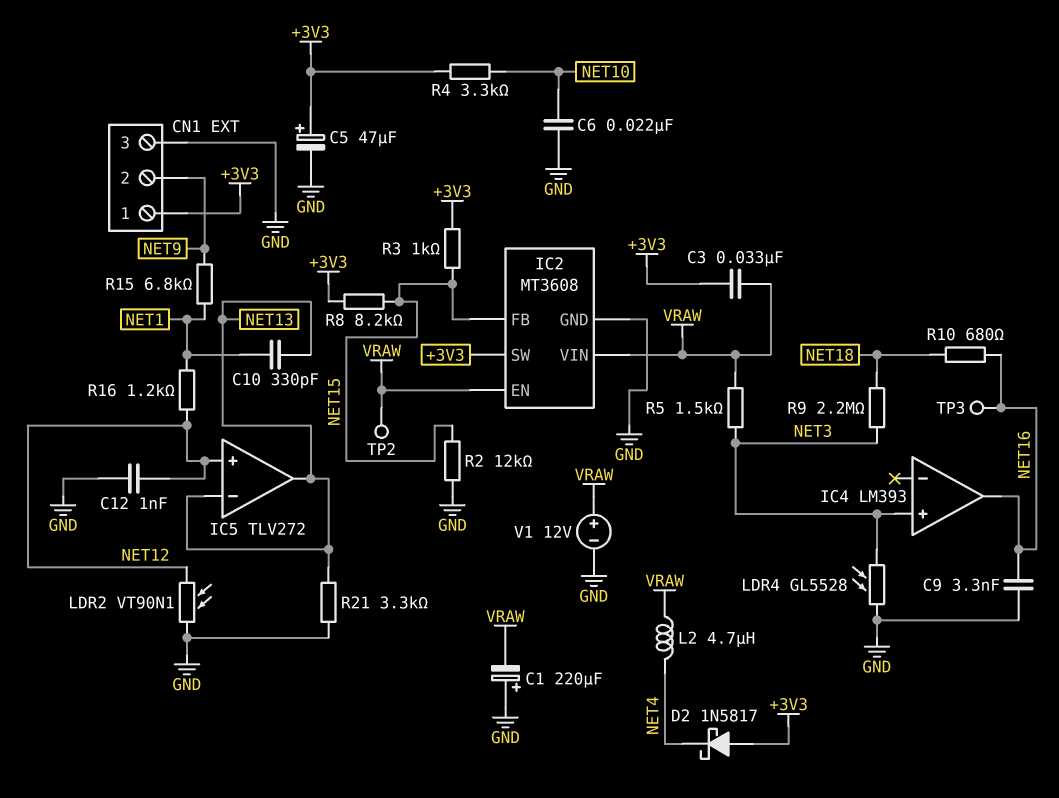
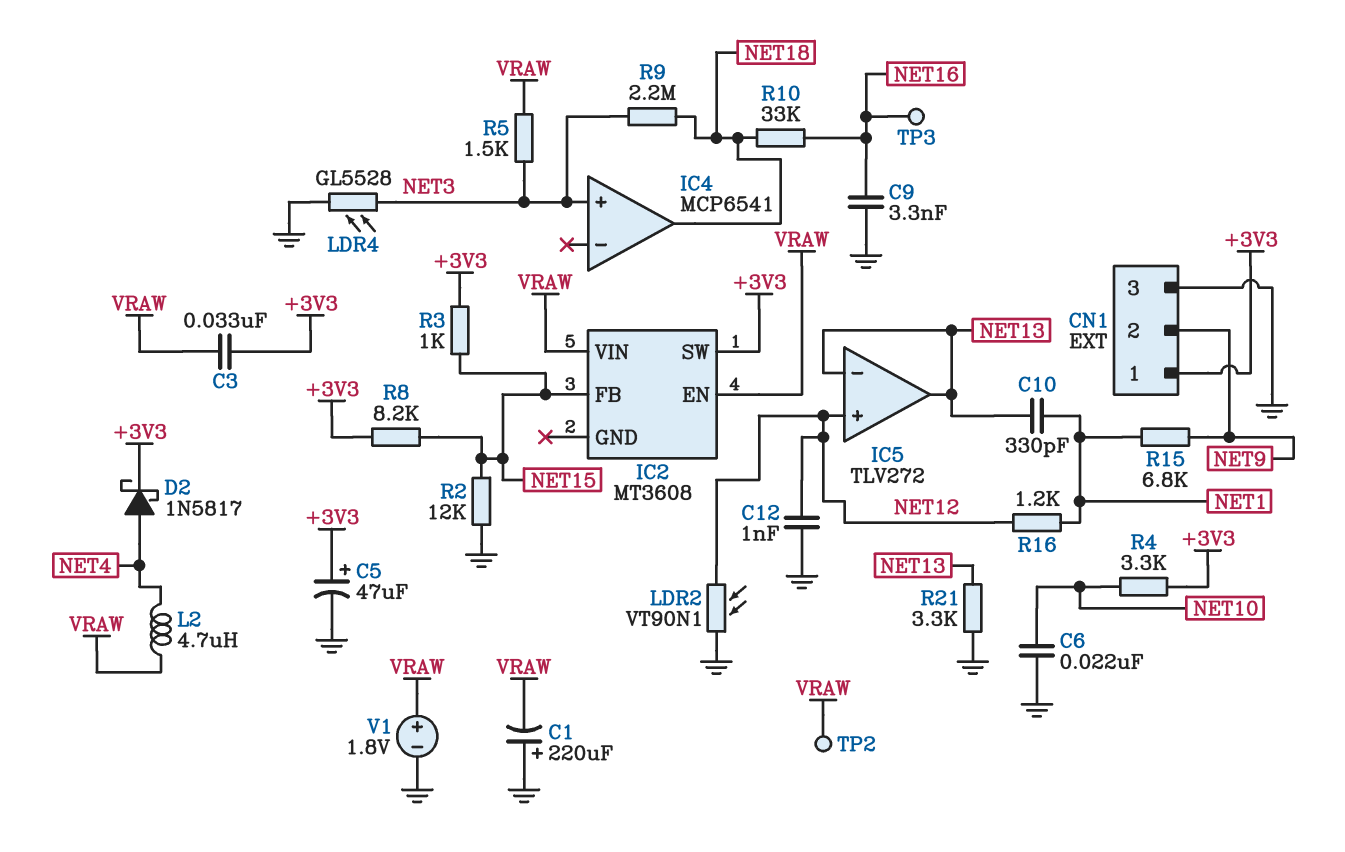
D2: schottky 1N5817 (A +3V3, K NET4) -> schottky 1N5817 (A NET4, K +3V3)
IC2 pin GND: GND -> none
IC4: LM393 -> MCP6541
IC4 pin out: NET16 -> NET18
R10: 680 (NET16, NET18) -> 33k (NET16, NET18)
V1: 12V (plus VRAW, minus GND) -> 1.8V (plus VRAW, minus GND)

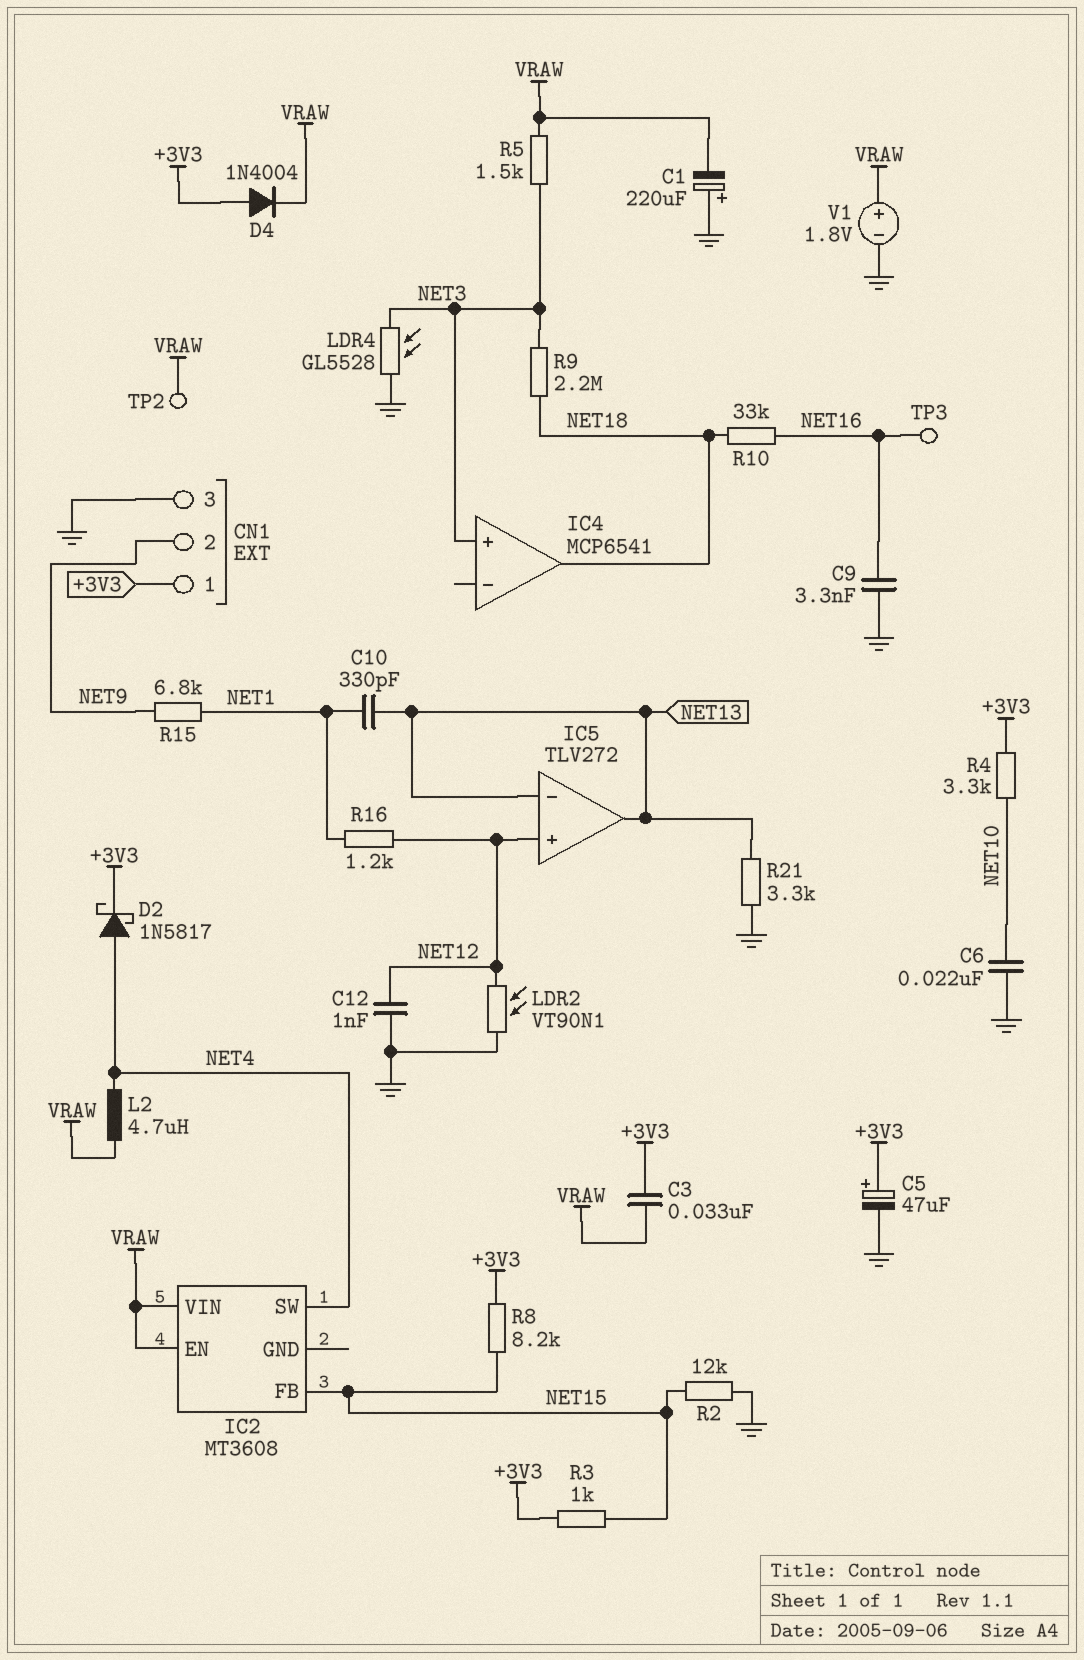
D4: none -> diode 1N4004 (A +3V3, K VRAW)
IC2 pin SW: +3V3 -> NET4

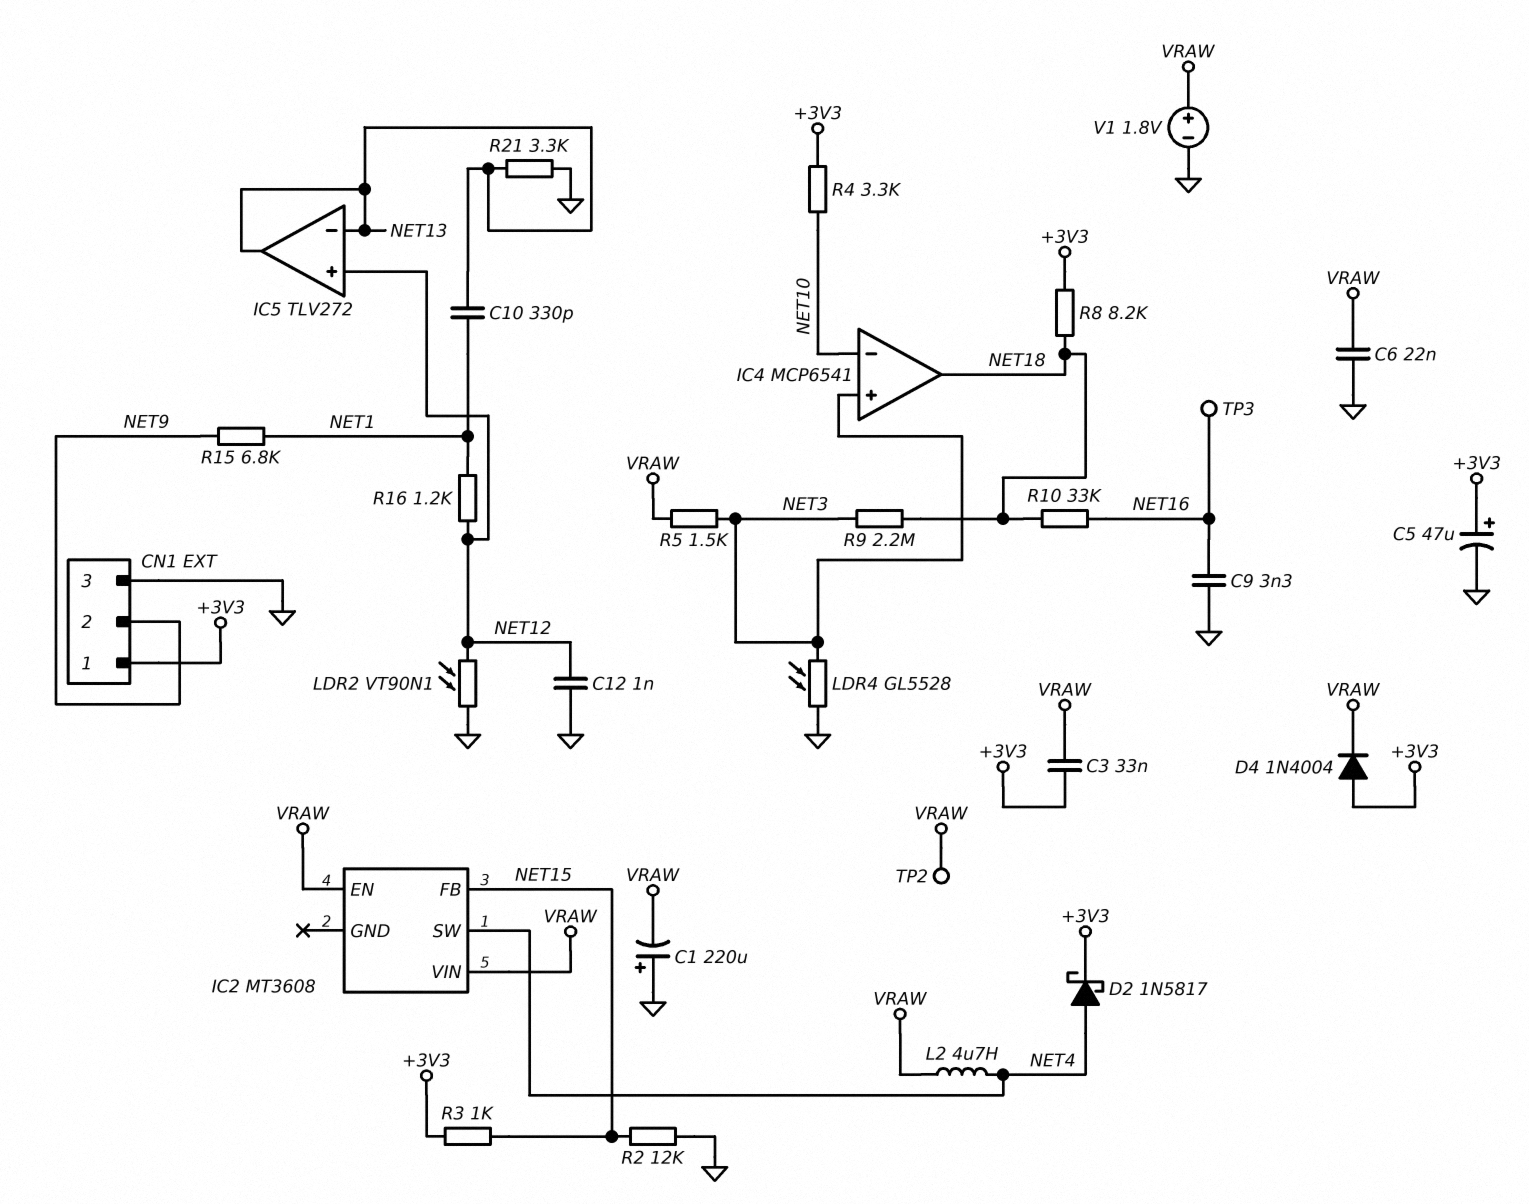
C6: 22nF (GND, NET10) -> 22nF (GND, VRAW)
IC4 pin in-: none -> NET10
R8: 8.2k (+3V3, NET15) -> 8.2k (+3V3, NET18)

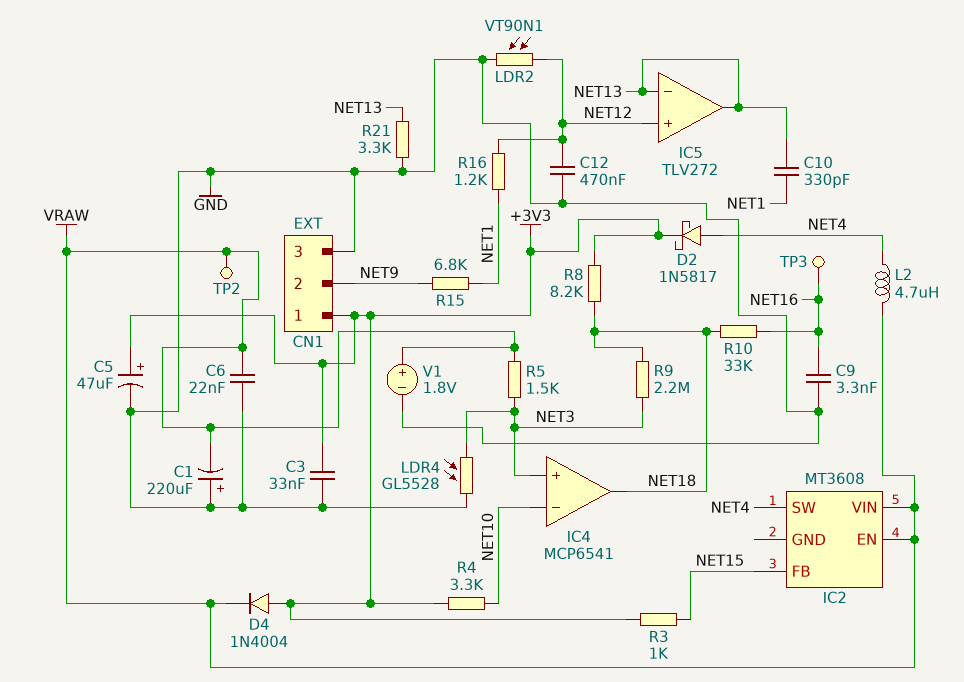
C3: 33nF (+3V3, VRAW) -> 33nF (+3V3, GND)
C12: 1nF (GND, NET12) -> 470nF (GND, NET12)
R2: 12k (GND, NET15) -> none

